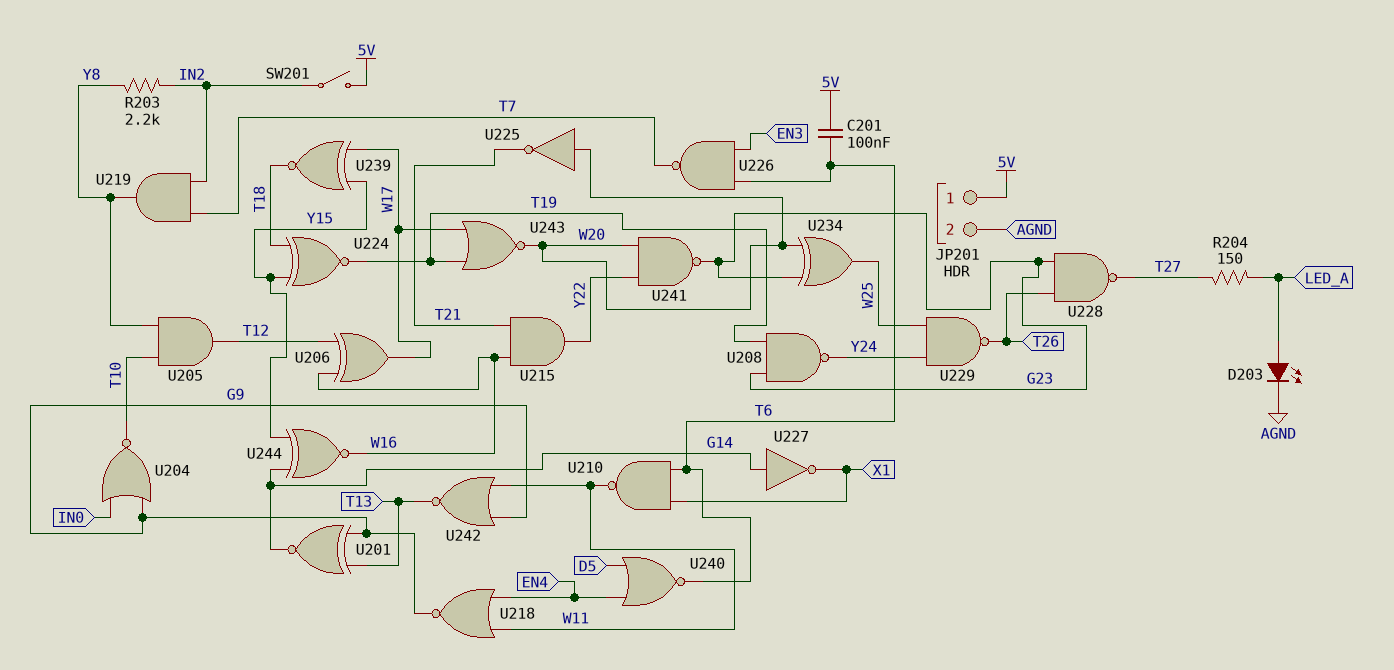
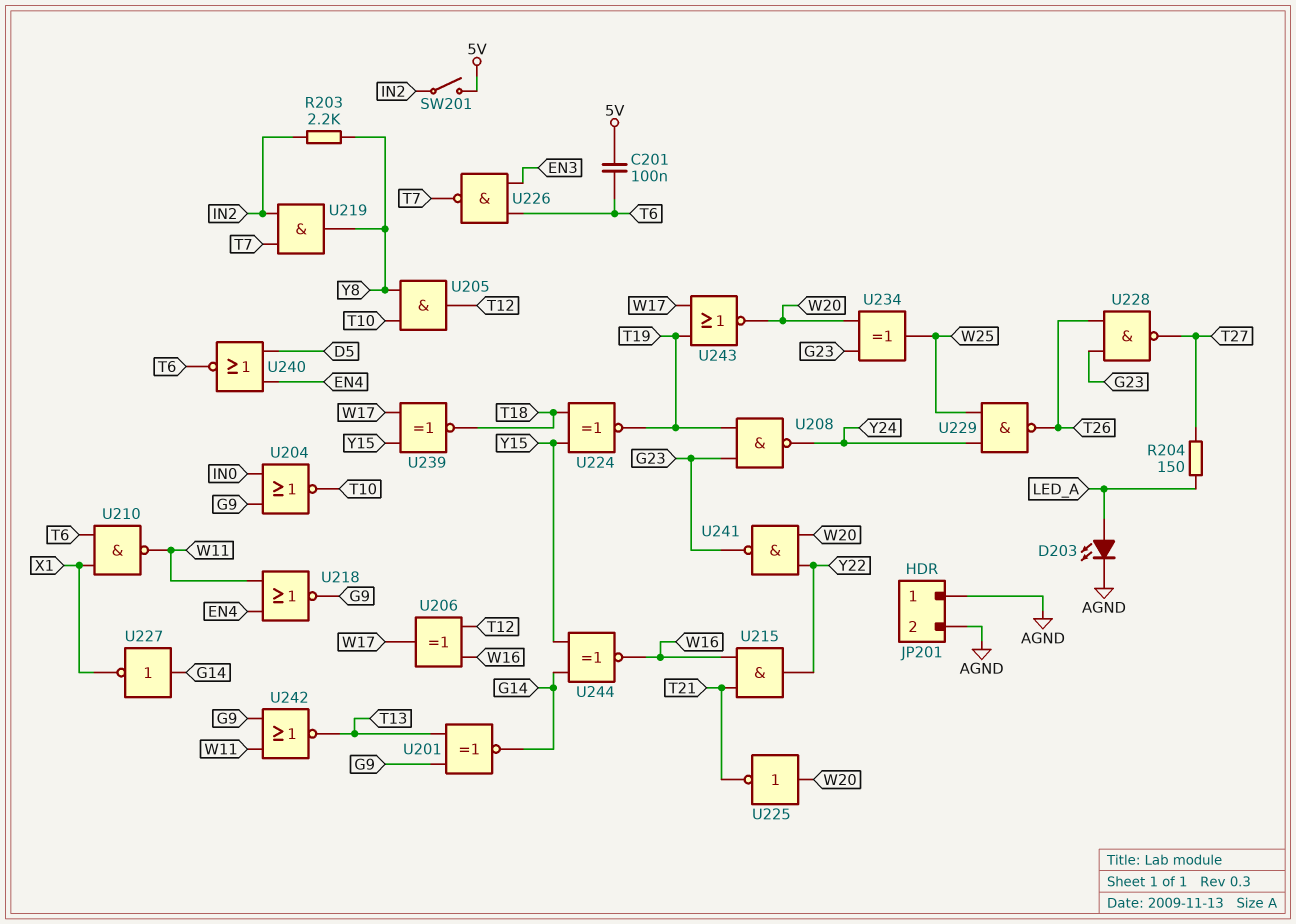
JP201 pin 1: 5V -> AGND

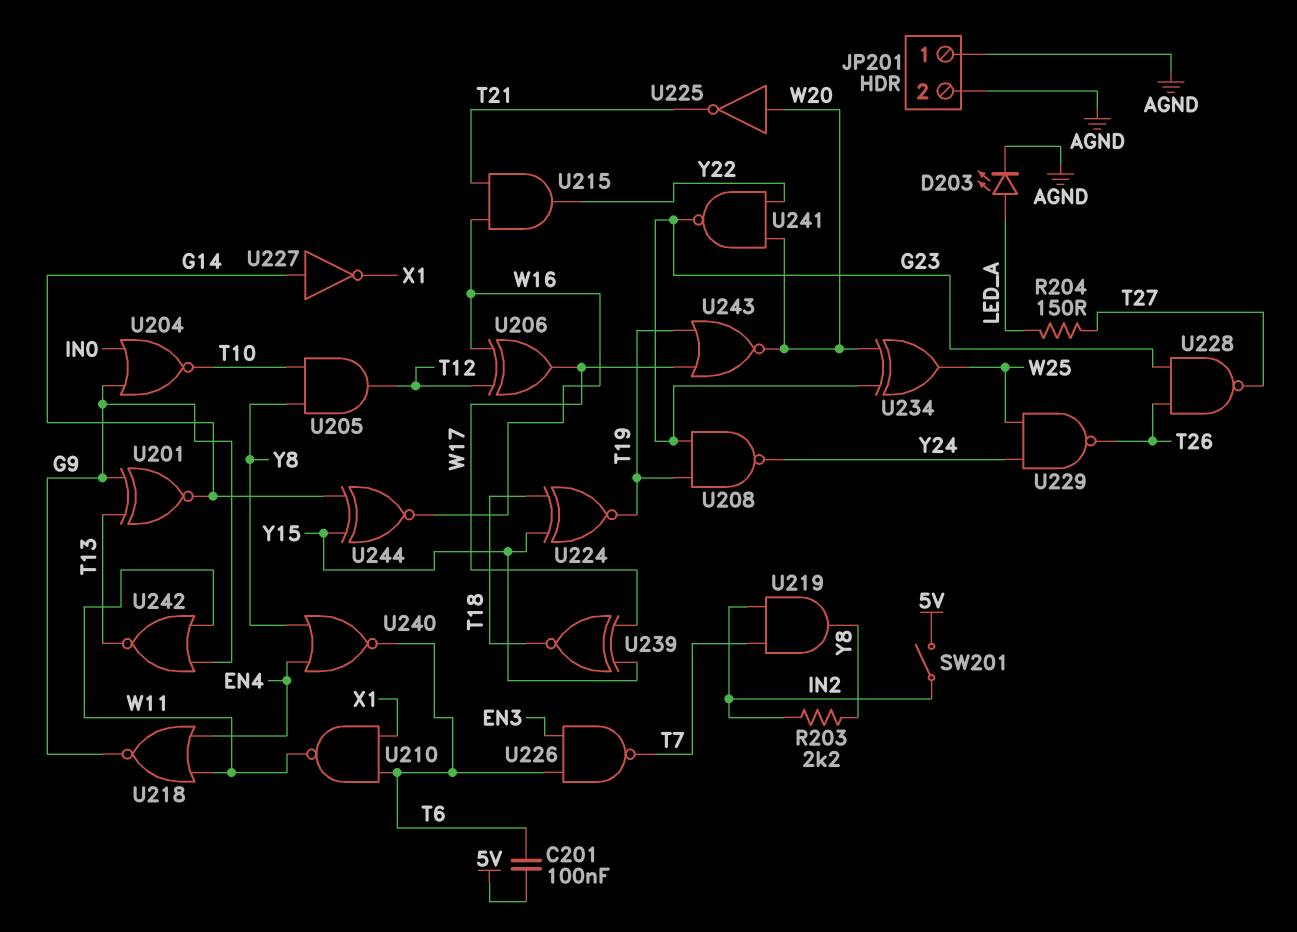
U240: NOR (in D5, in EN4, out T6) -> NOR (in EN4, in Y8, out T6)

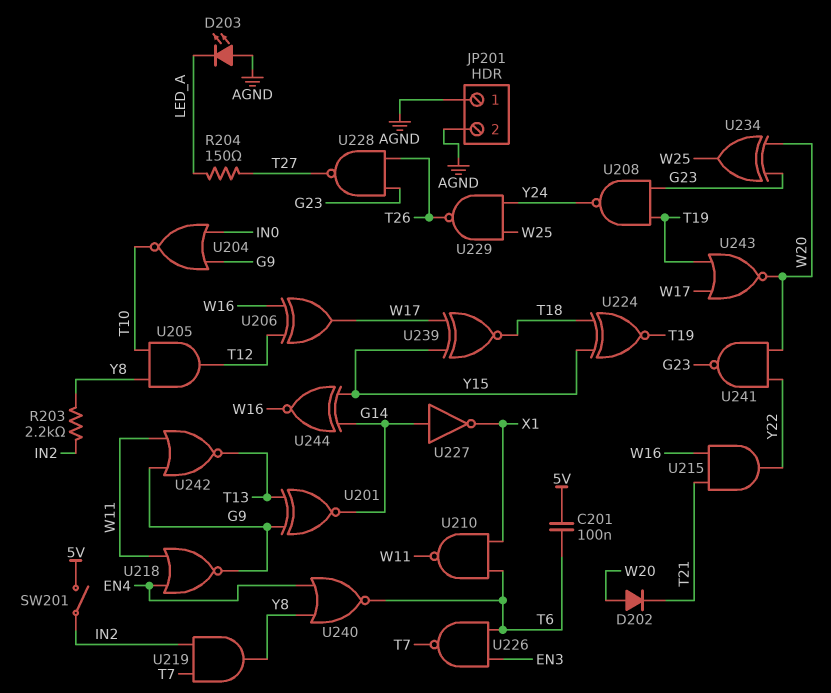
D202: none -> diode (A W20, K T21)
D203: LED (A LED_A, K AGND) -> LED (A AGND, K LED_A)
U225: NOT (in W20, out T21) -> none

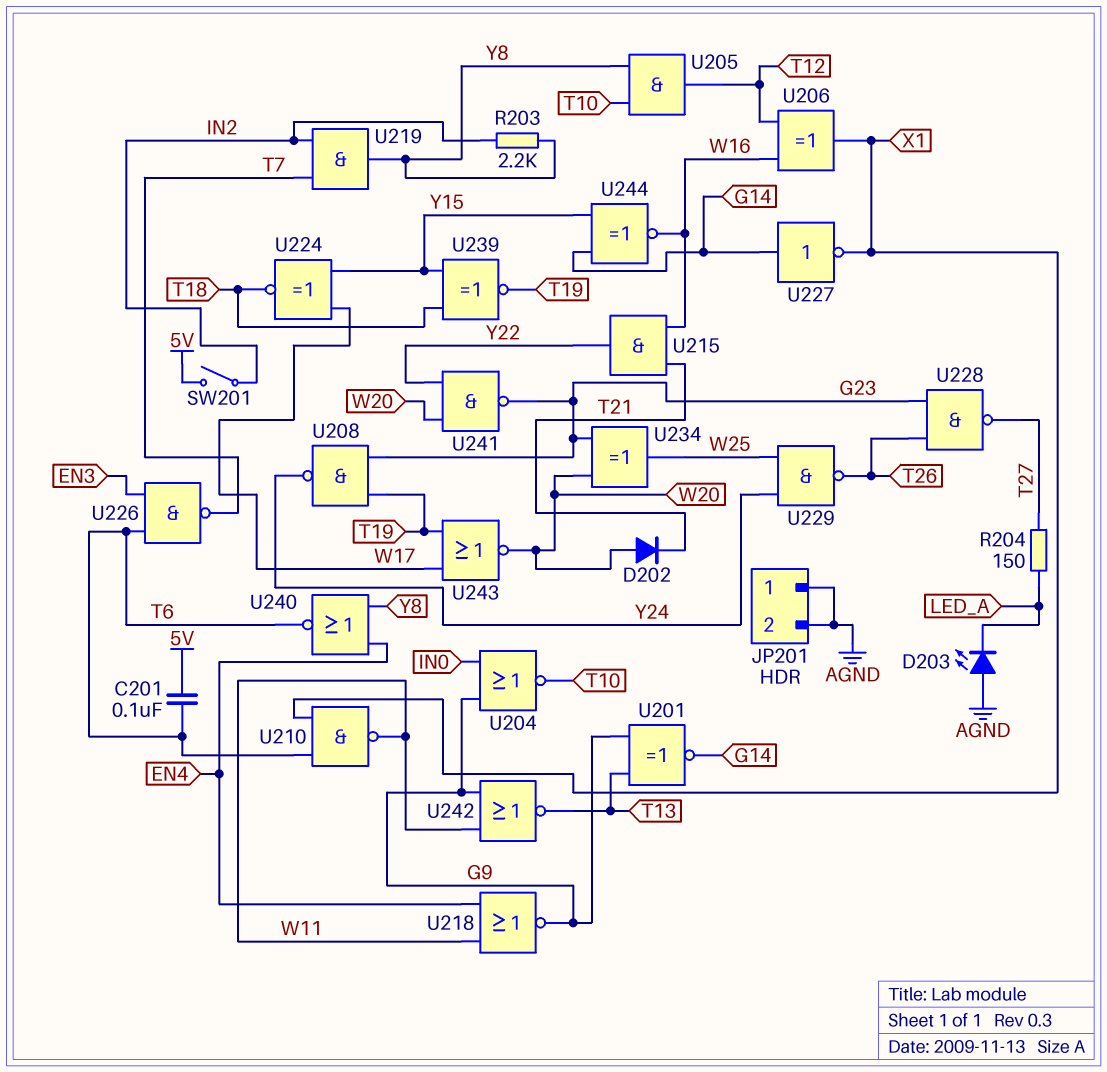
U206: XOR (in T12, in W16, out W17) -> XOR (in T12, in W16, out X1)
U224: XNOR (in T18, in Y15, out T19) -> XNOR (in W17, in Y15, out T18)
U239: XNOR (in W17, in Y15, out T18) -> XNOR (in T18, in Y15, out T19)

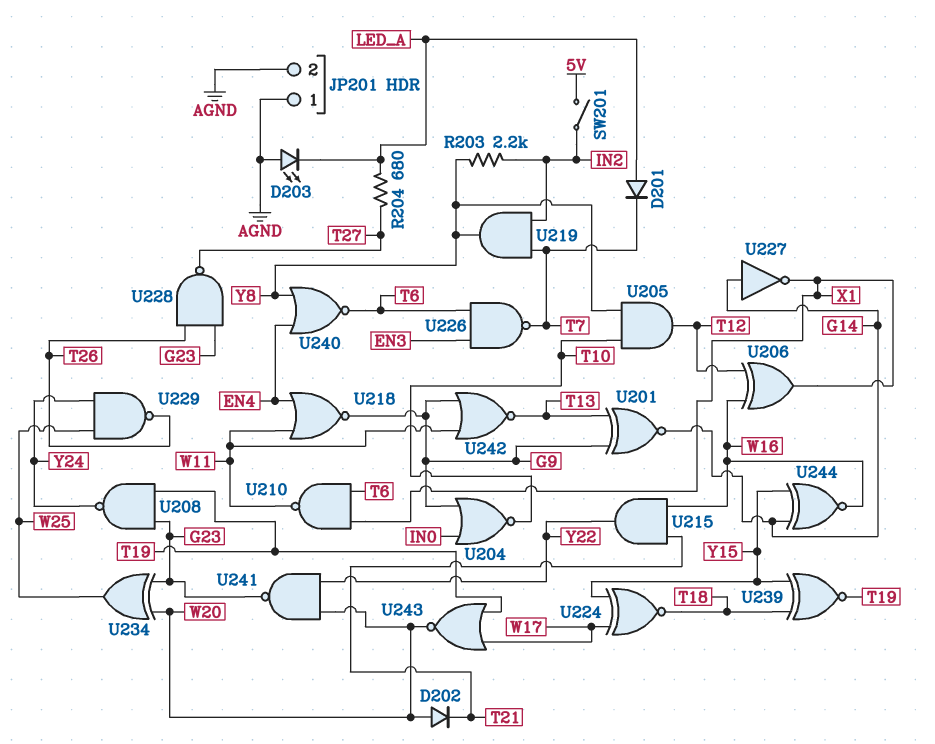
C201: 100nF (5V, T6) -> none
D201: none -> diode (A LED_A, K T7)
R204: 150 (LED_A, T27) -> 680 (LED_A, T27)

